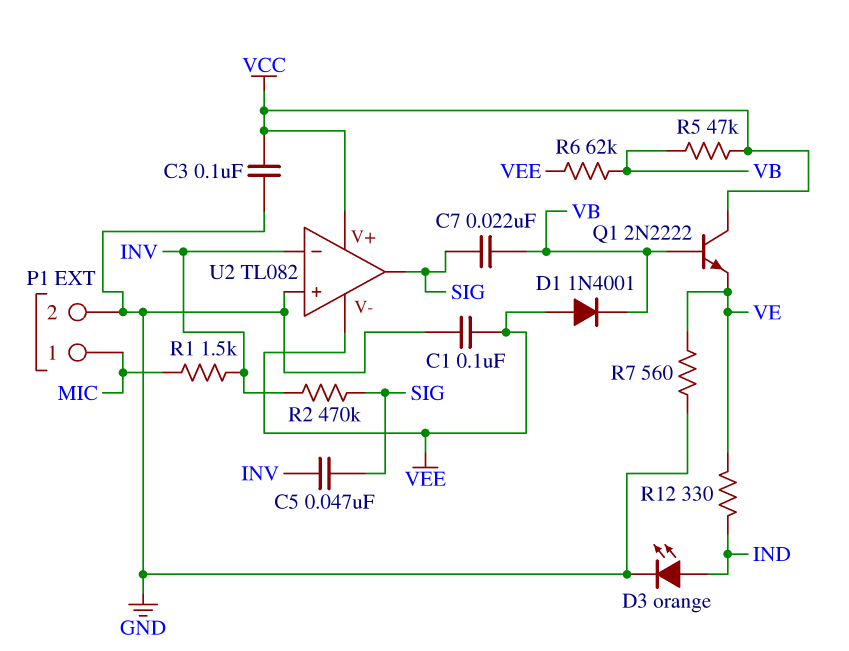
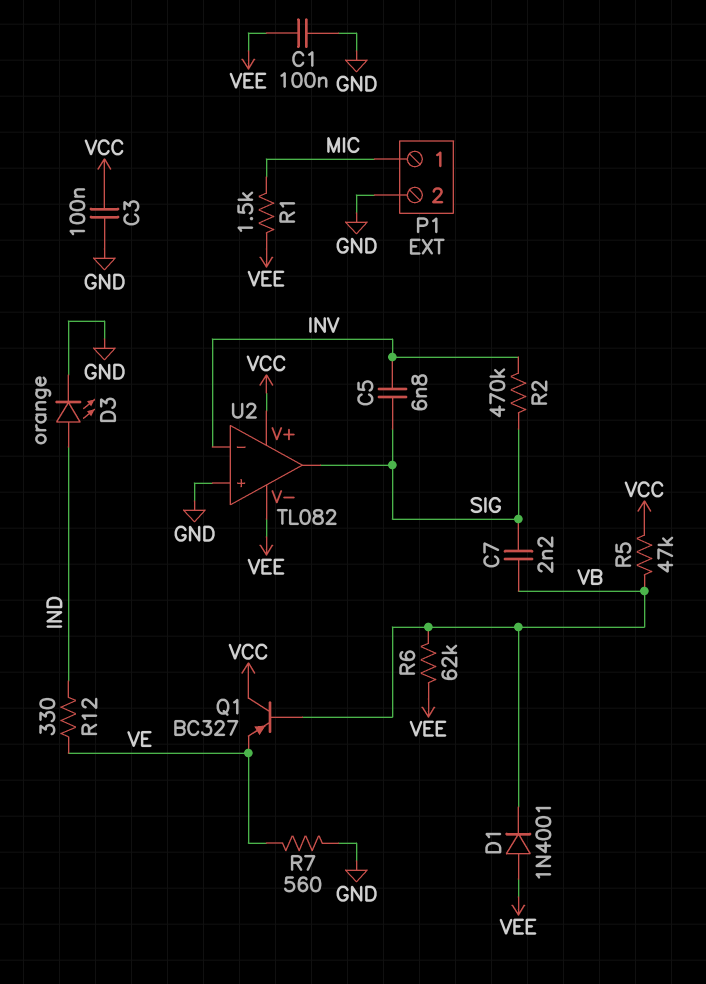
C5: 47nF (INV, SIG) -> 6.8nF (INV, SIG)
C7: 22nF (SIG, VB) -> 2.2nF (SIG, VB)
Q1: NPN 2N2222 (B VB, C VCC, E VE) -> PNP BC327 (B VB, C VCC, E VE)
R1: 1.5k (INV, MIC) -> 1.5k (MIC, VEE)

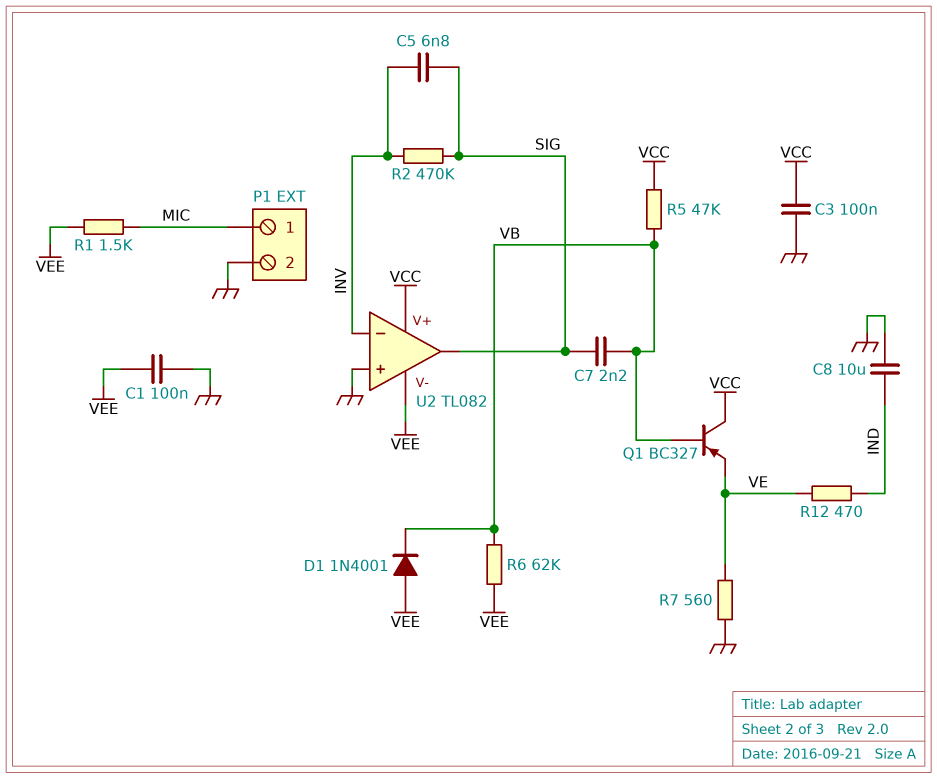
C8: none -> 10uF (GND, IND)
D3: LED orange (A IND, K GND) -> none
R12: 330 (IND, VE) -> 470 (IND, VE)

